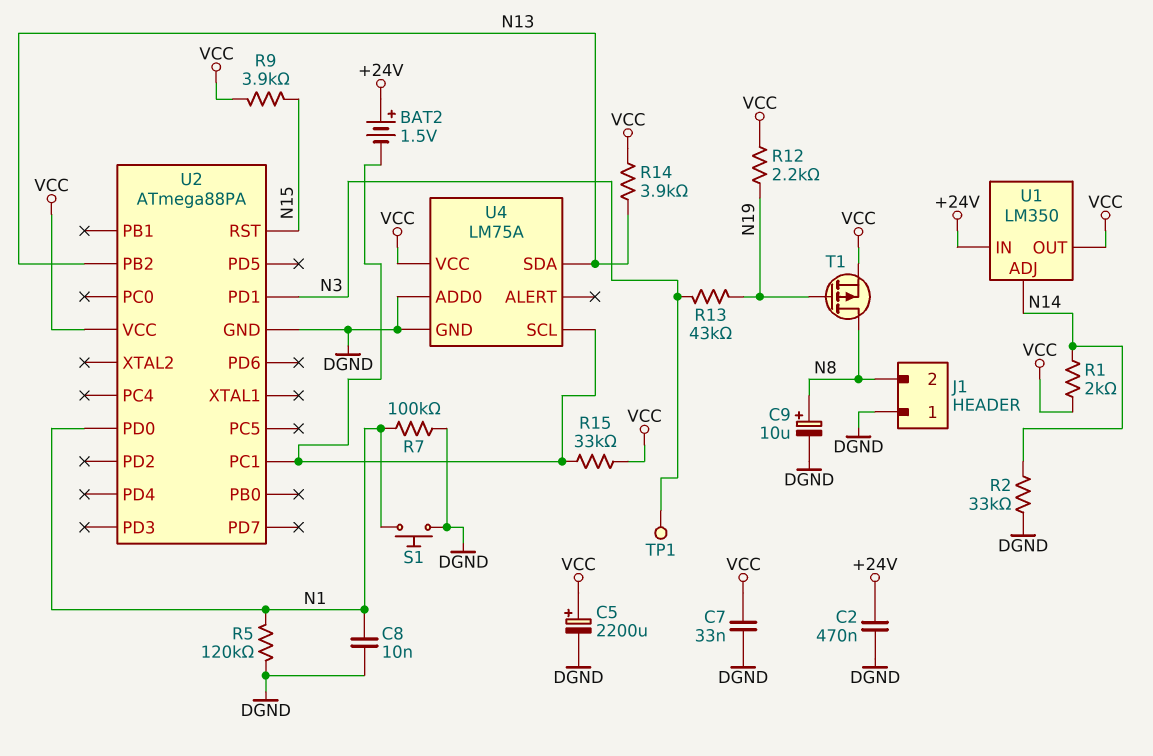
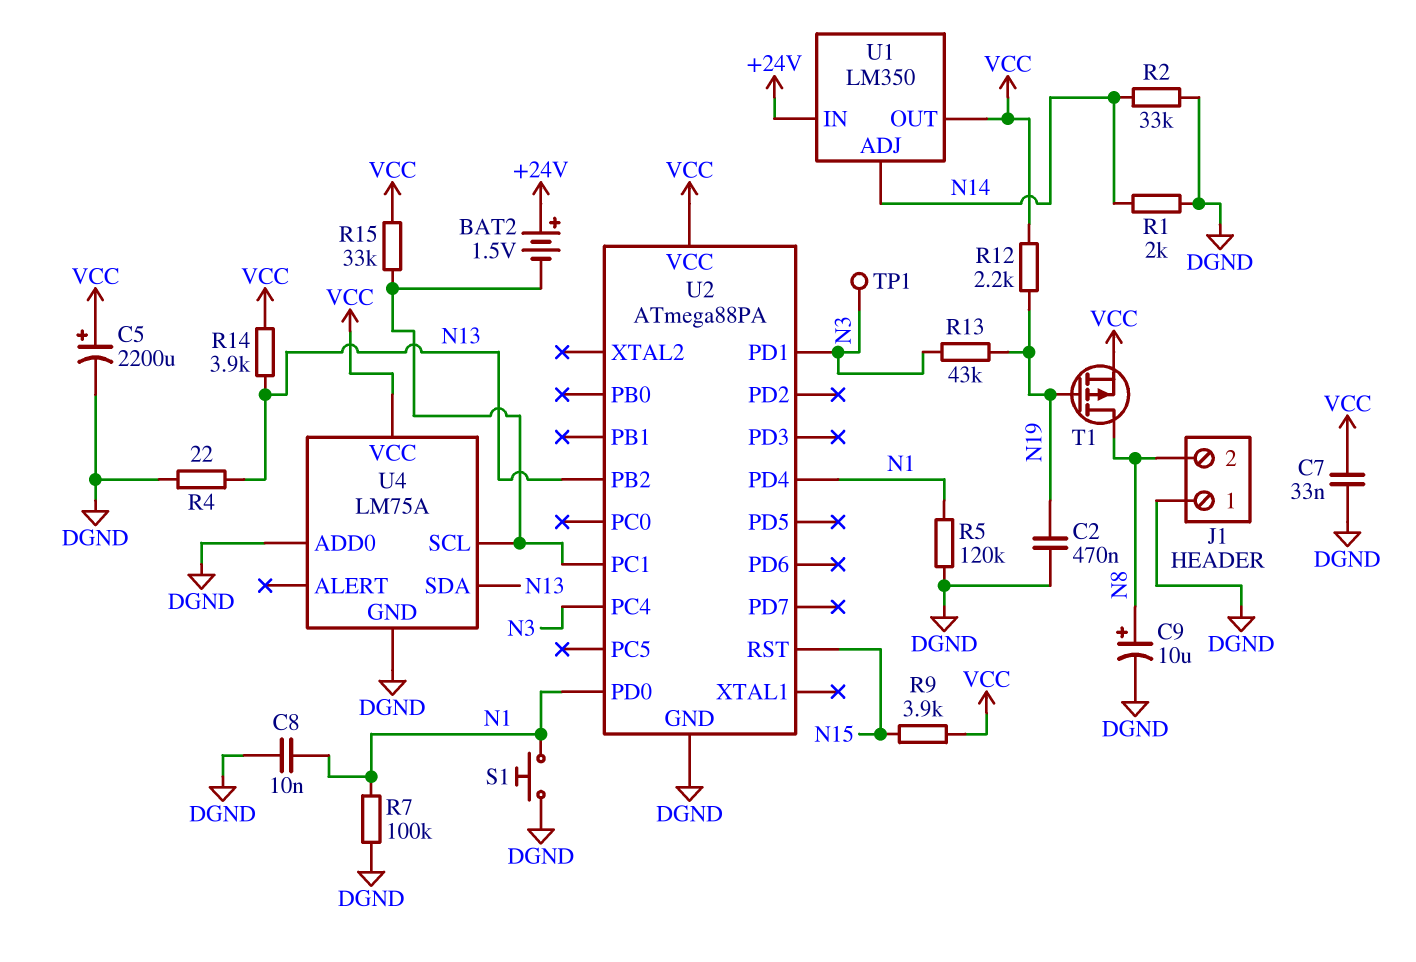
C2: 470nF (+24V, DGND) -> 470nF (DGND, N19)
R1: 2k (N14, VCC) -> 2k (DGND, N14)
R4: none -> 22 (DGND, N13)
U2 pin PC4: none -> N3
U2 pin PD4: none -> N1

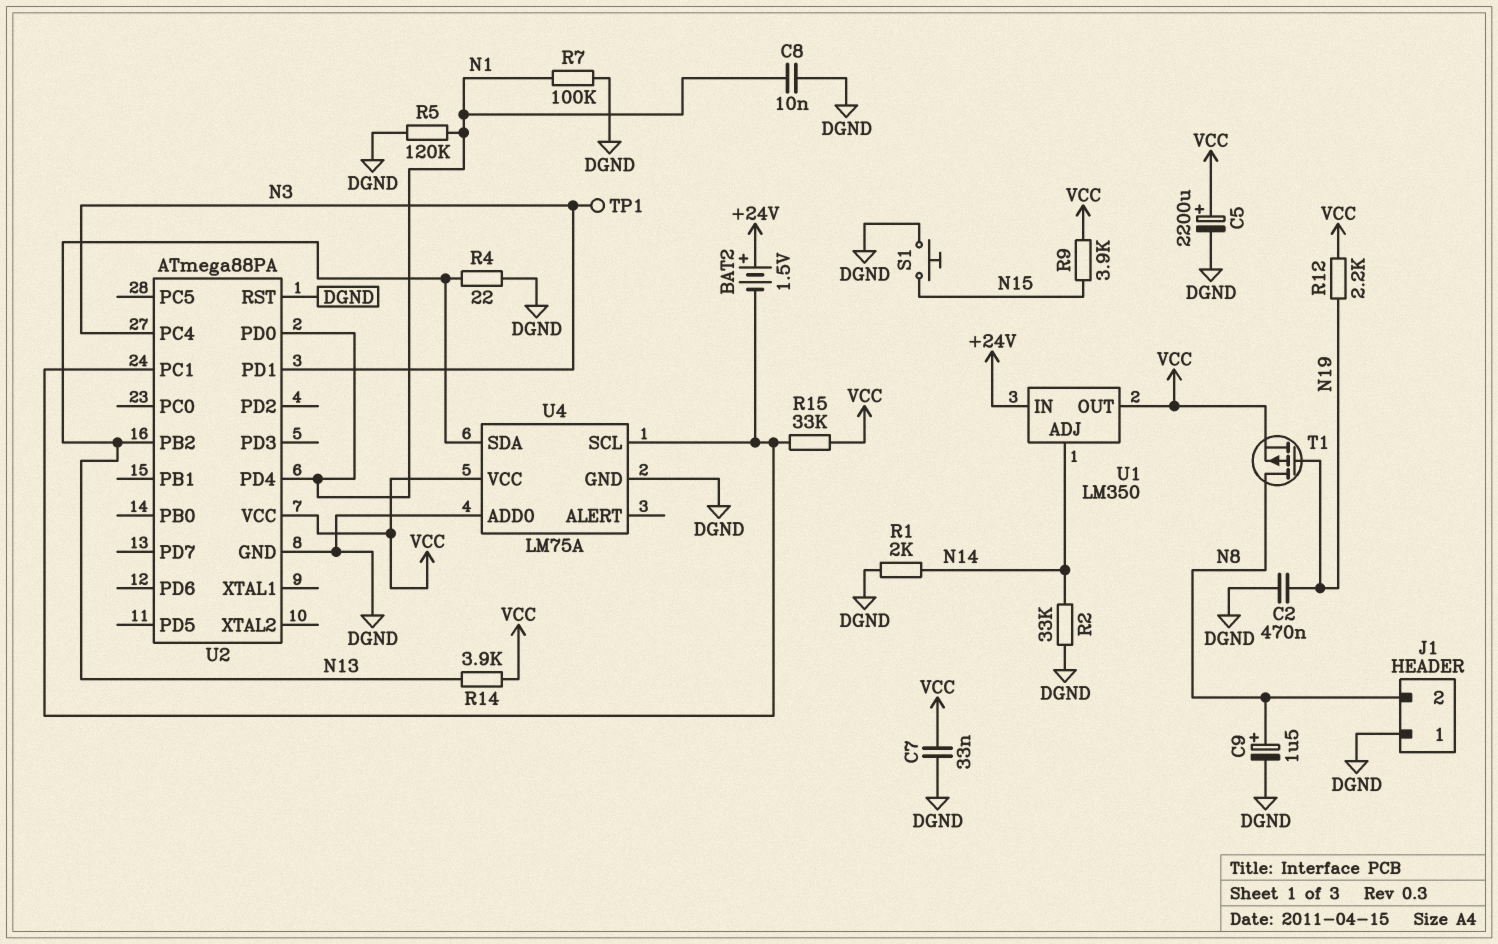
C9: 10uF (plus N8, minus DGND) -> 1.5uF (plus N8, minus DGND)
R13: 43k (N3, N19) -> none
S1: button (DGND, N1) -> button (DGND, N15)
U2 pin RST: N15 -> DGND

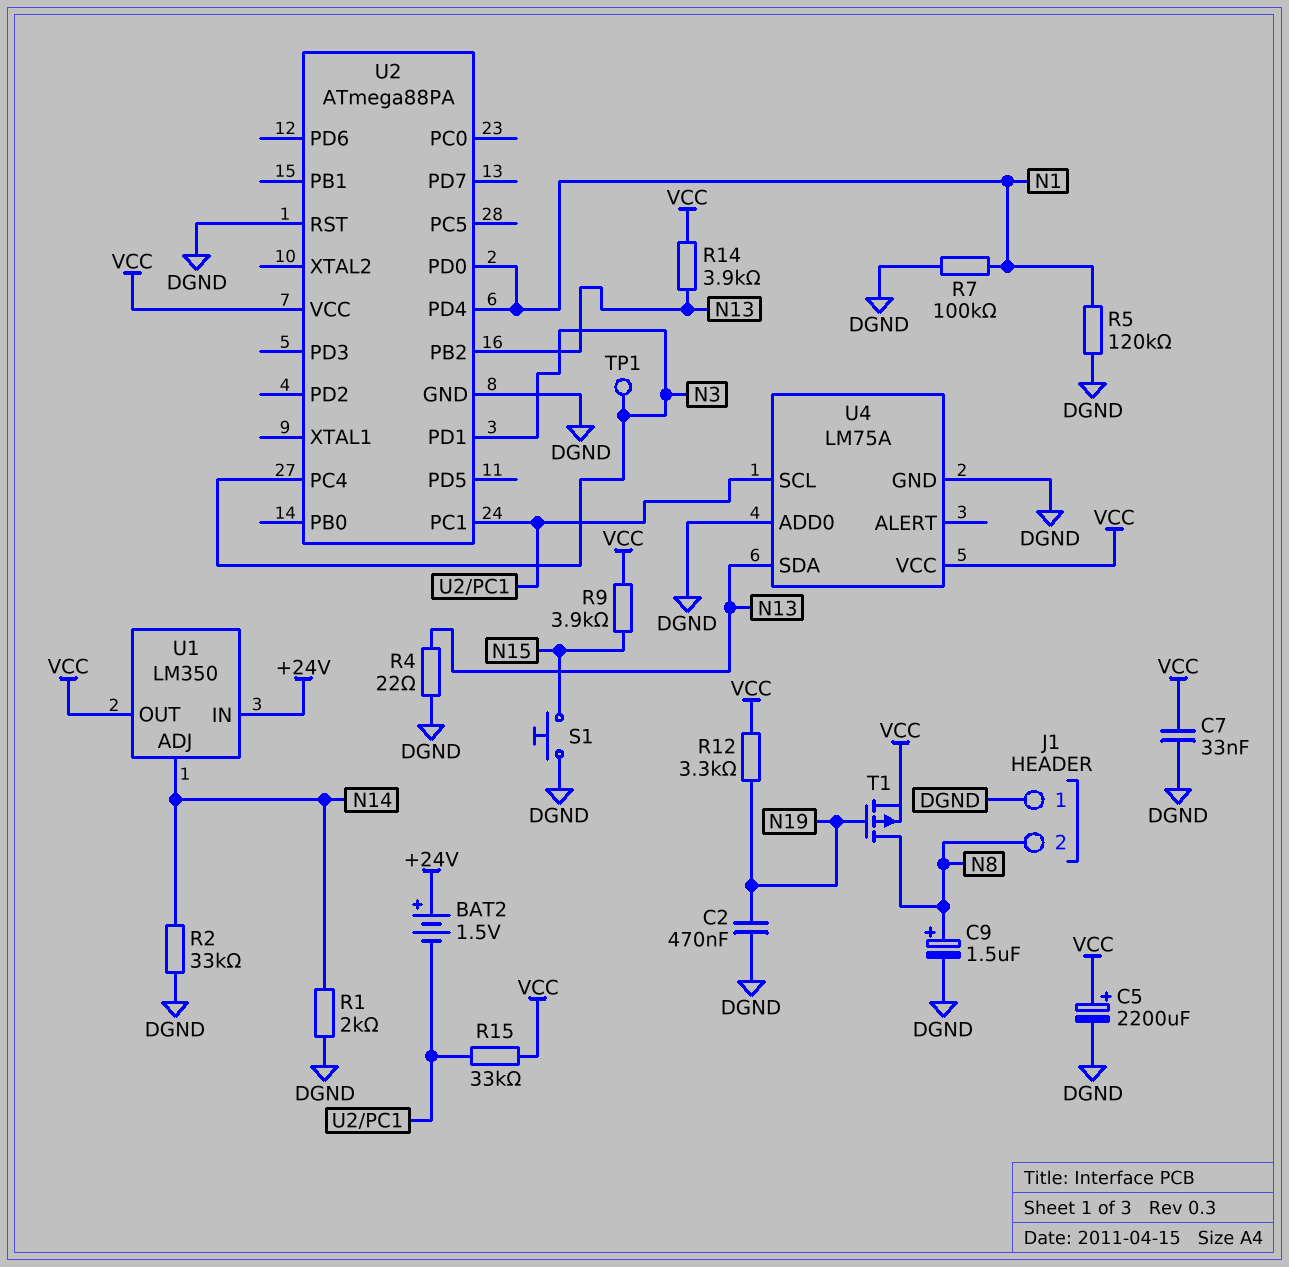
C8: 10nF (DGND, N1) -> none
R12: 2.2k (N19, VCC) -> 3.3k (N19, VCC)

